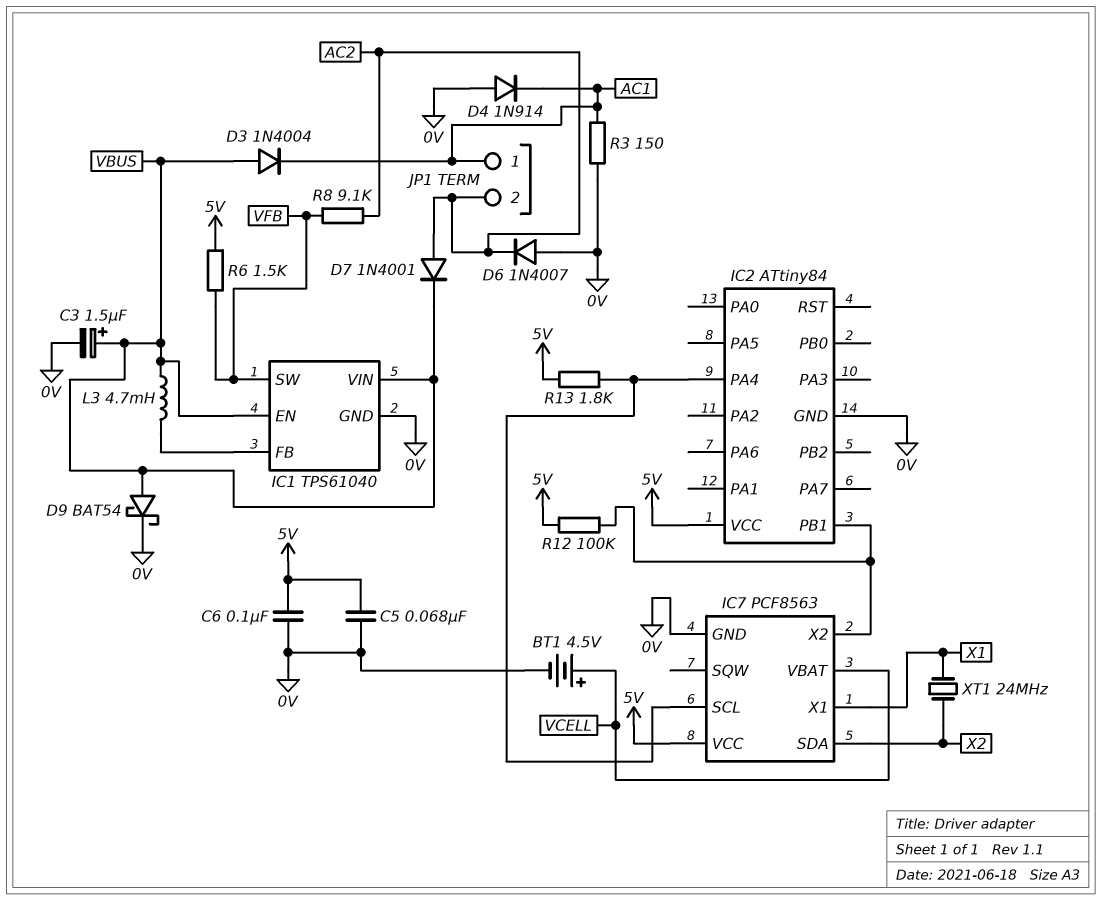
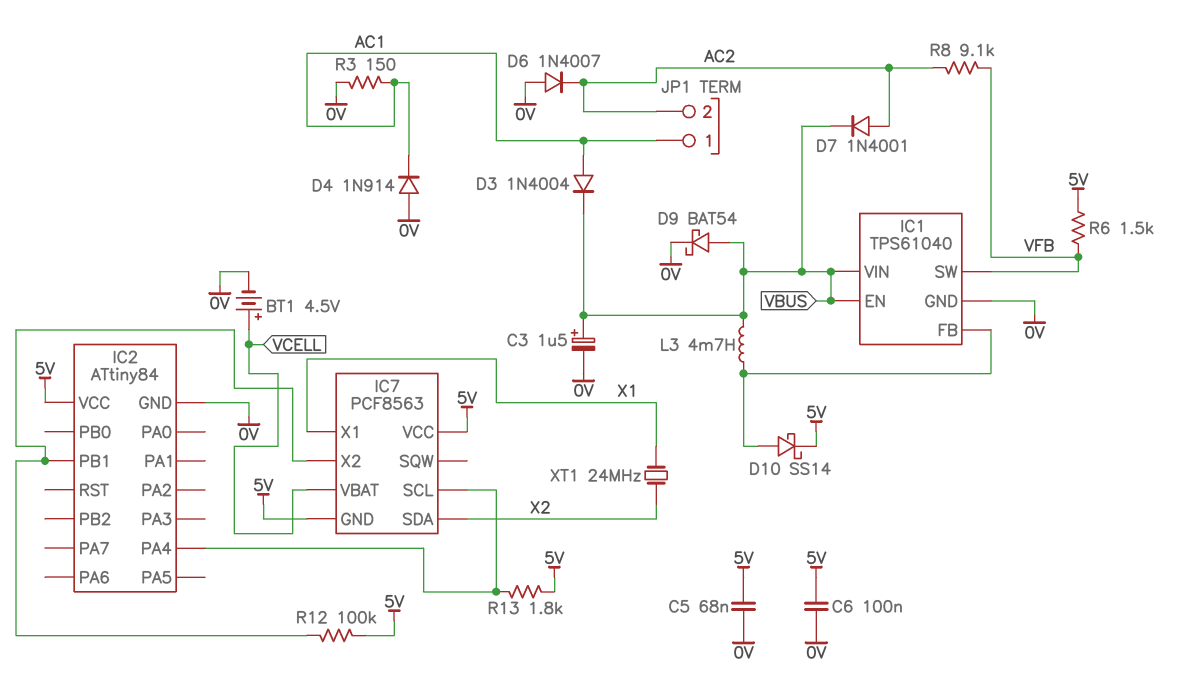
D3: diode 1N4004 (A VBUS, K AC1) -> diode 1N4004 (A AC1, K VBUS)
D10: none -> schottky SS14 (A IC1/FB, K 5V)
IC7 pin GND: 0V -> 5V

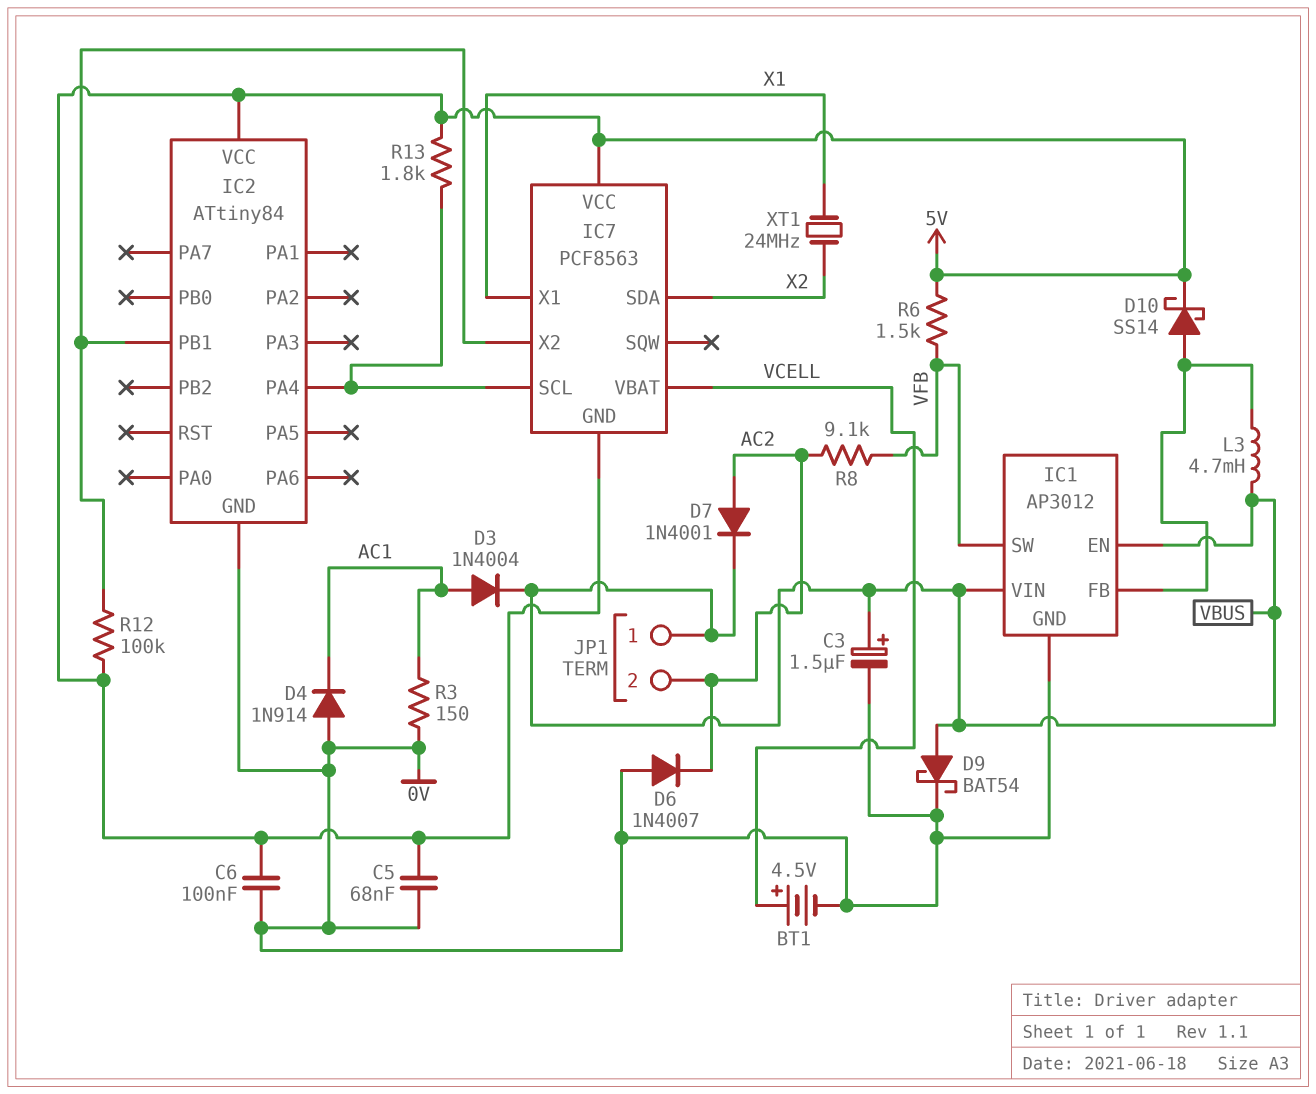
IC1: TPS61040 -> AP3012
JP1 pin 1: AC1 -> VBUS

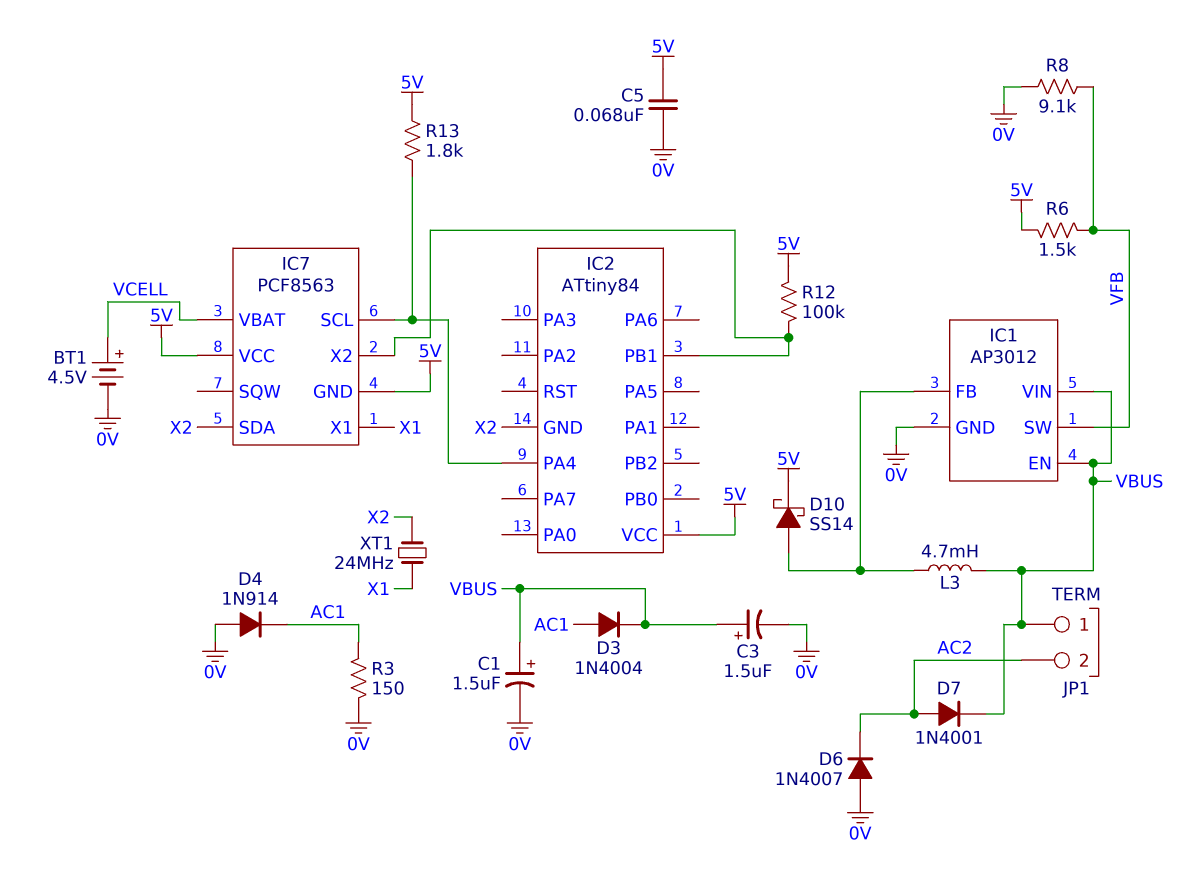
C1: none -> 1.5uF (plus VBUS, minus 0V)
C6: 100nF (0V, 5V) -> none
D9: schottky BAT54 (A VBUS, K 0V) -> none
IC2 pin GND: 0V -> X2
R8: 9.1k (AC2, VFB) -> 9.1k (0V, VFB)

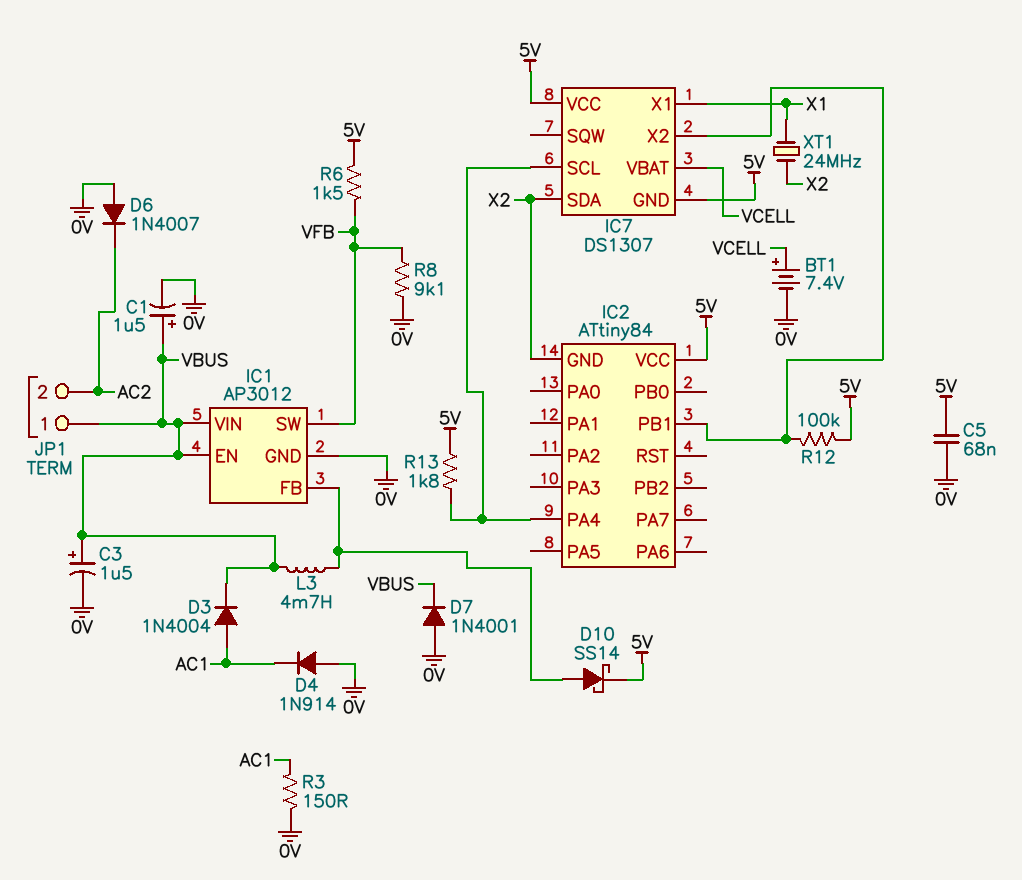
BT1: 4.5V (plus VCELL, minus 0V) -> 7.4V (plus VCELL, minus 0V)
D7: diode 1N4001 (A AC2, K VBUS) -> diode 1N4001 (A 0V, K VBUS)
IC7: PCF8563 -> DS1307

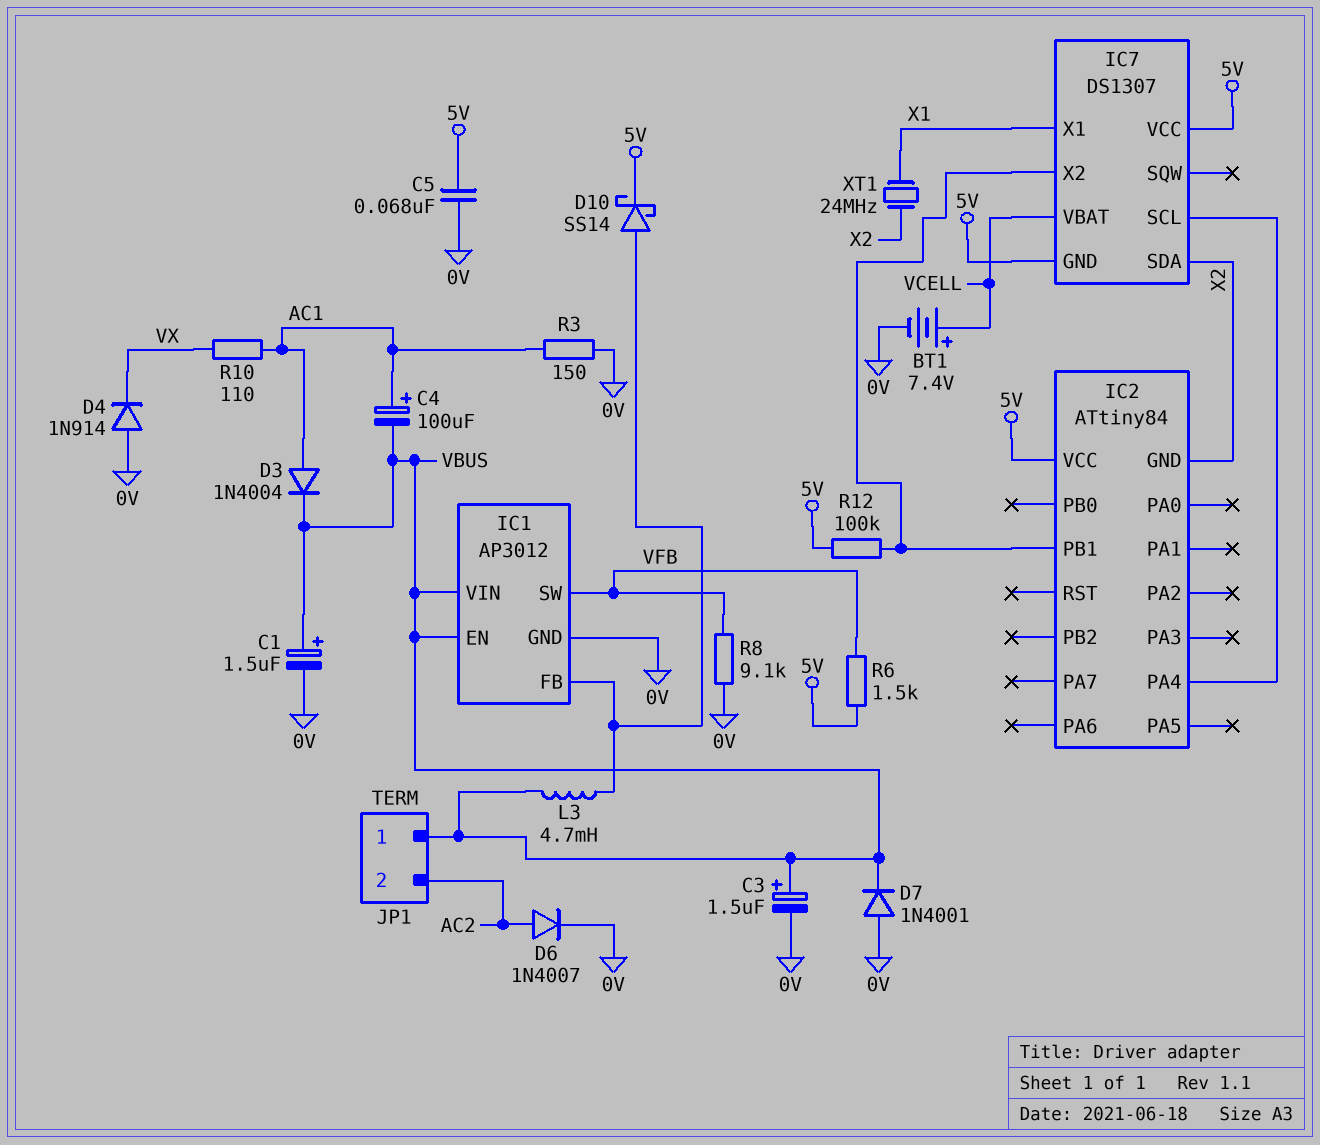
C4: none -> 100uF (plus AC1, minus VBUS)
D4: diode 1N914 (A 0V, K AC1) -> diode 1N914 (A 0V, K VX)
D6: diode 1N4007 (A 0V, K AC2) -> diode 1N4007 (A AC2, K 0V)
R10: none -> 110 (AC1, VX)
R13: 1.8k (5V, IC2/PA4) -> none

